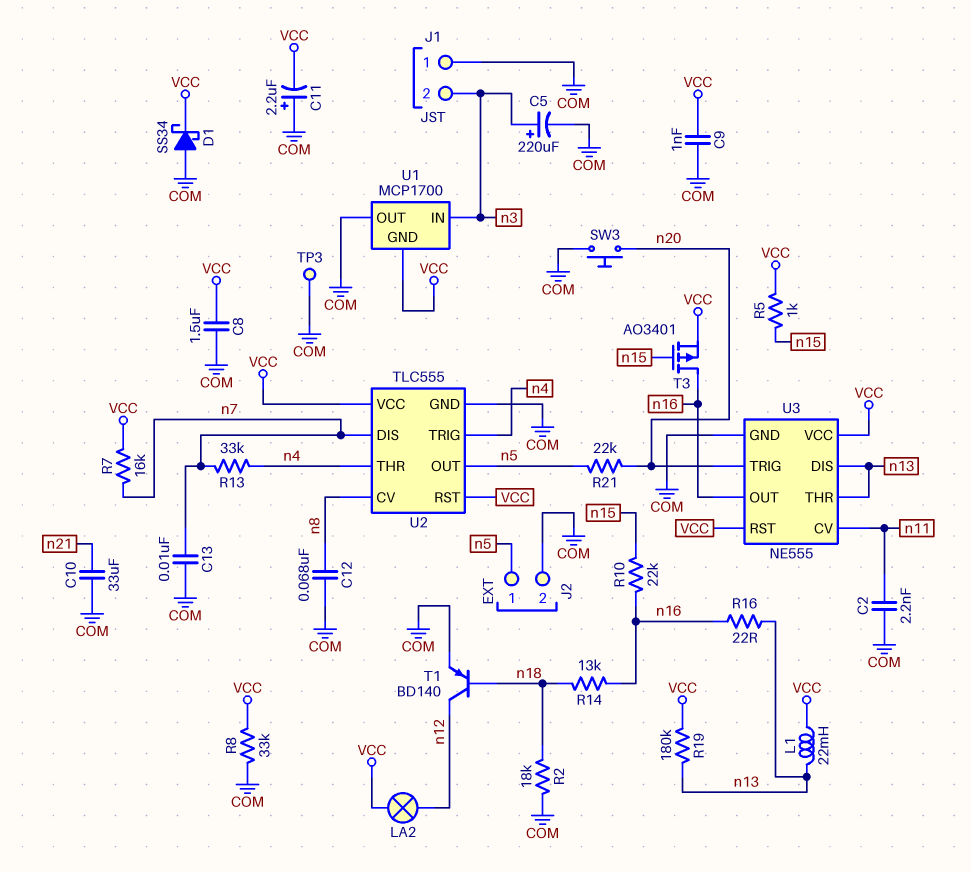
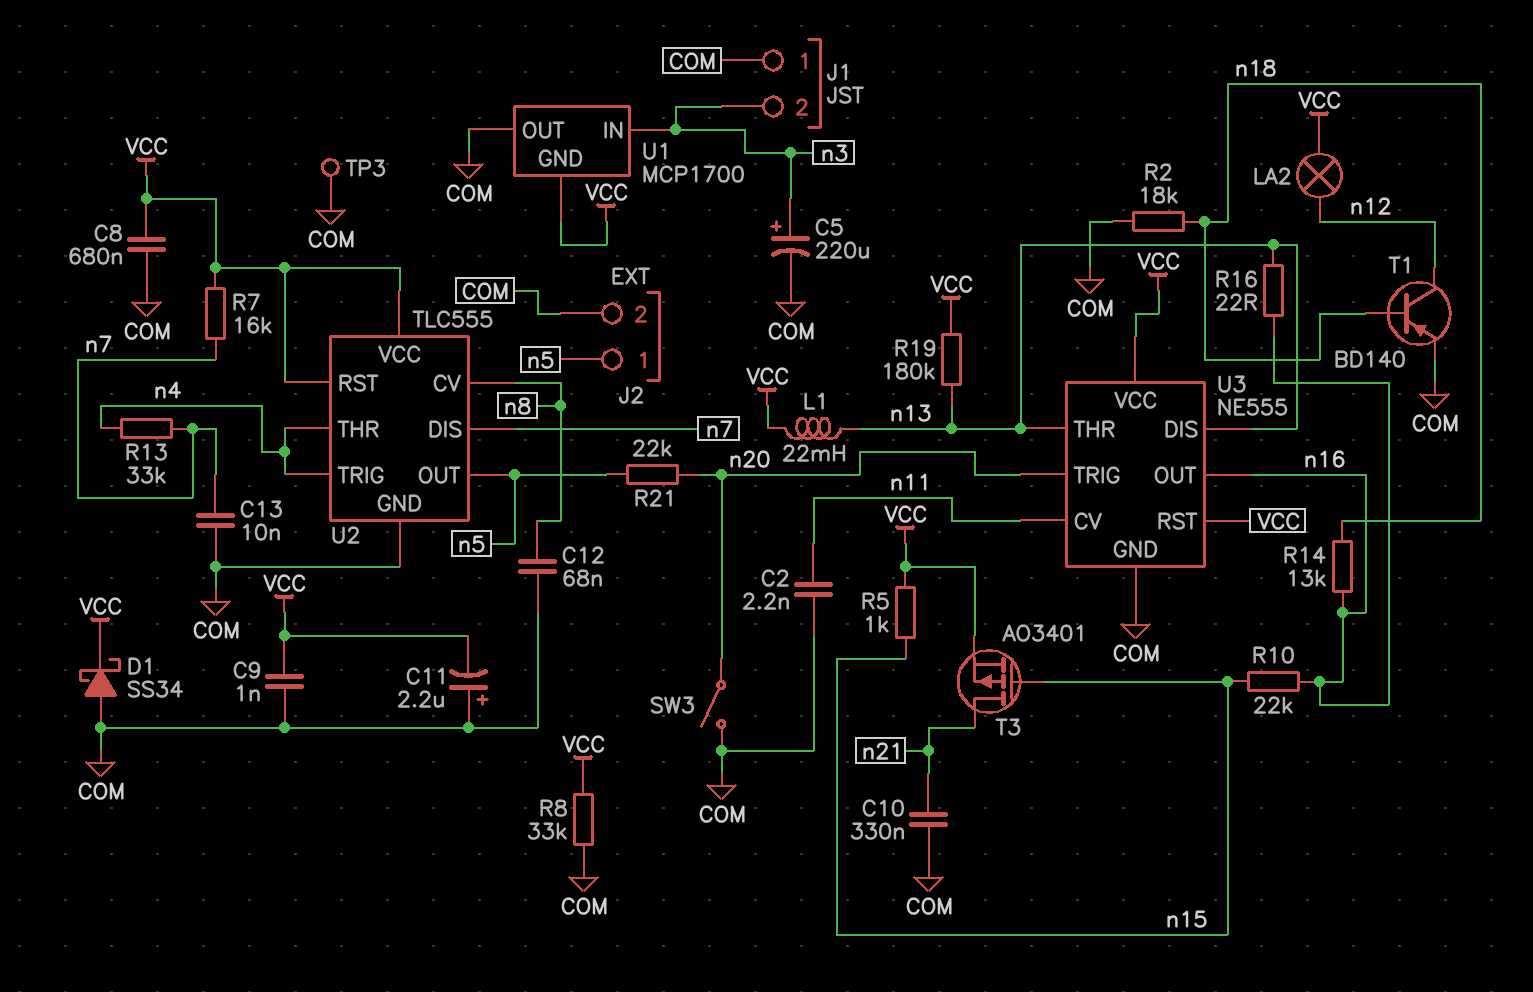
C8: 1.5uF (COM, VCC) -> 680nF (COM, VCC)
C10: 33uF (COM, n21) -> 330nF (COM, n21)
SW3: button (COM, n20) -> switch (COM, n20)
T3: PMOS AO3401 (G n15, D n16, S VCC) -> PMOS AO3401 (G n15, D n21, S VCC)

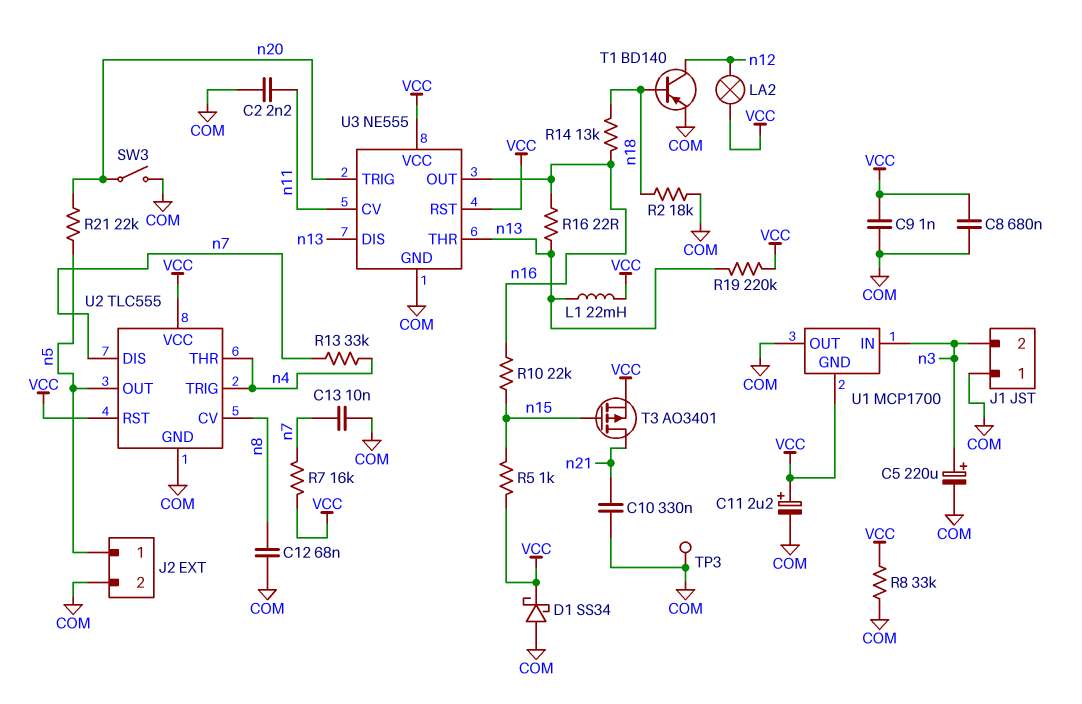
C11: 2.2uF (plus COM, minus VCC) -> 2.2uF (plus VCC, minus COM)
R19: 180k (VCC, n13) -> 220k (VCC, n13)

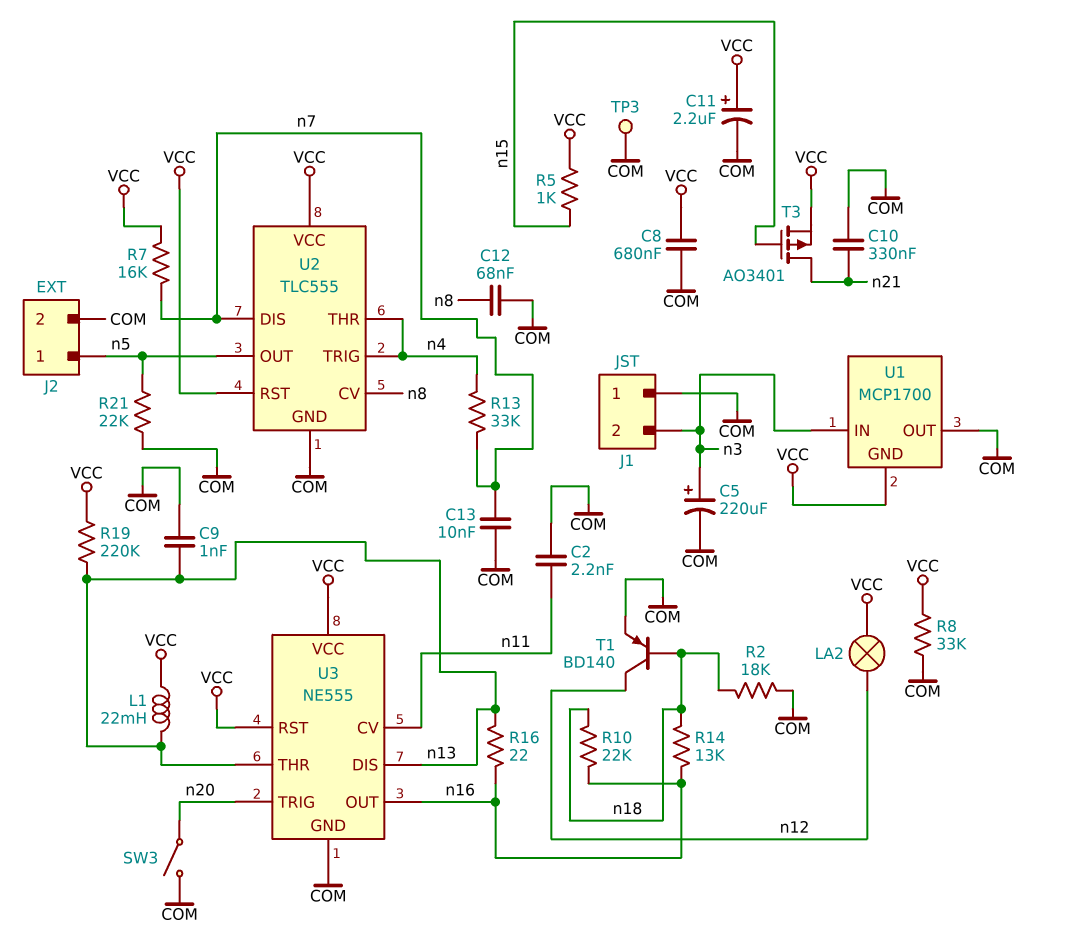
C9: 1nF (COM, VCC) -> 1nF (COM, n13)
D1: schottky SS34 (A COM, K VCC) -> none
R10: 22k (n15, n16) -> 22k (n16, n18)
R21: 22k (n5, n20) -> 22k (COM, n5)

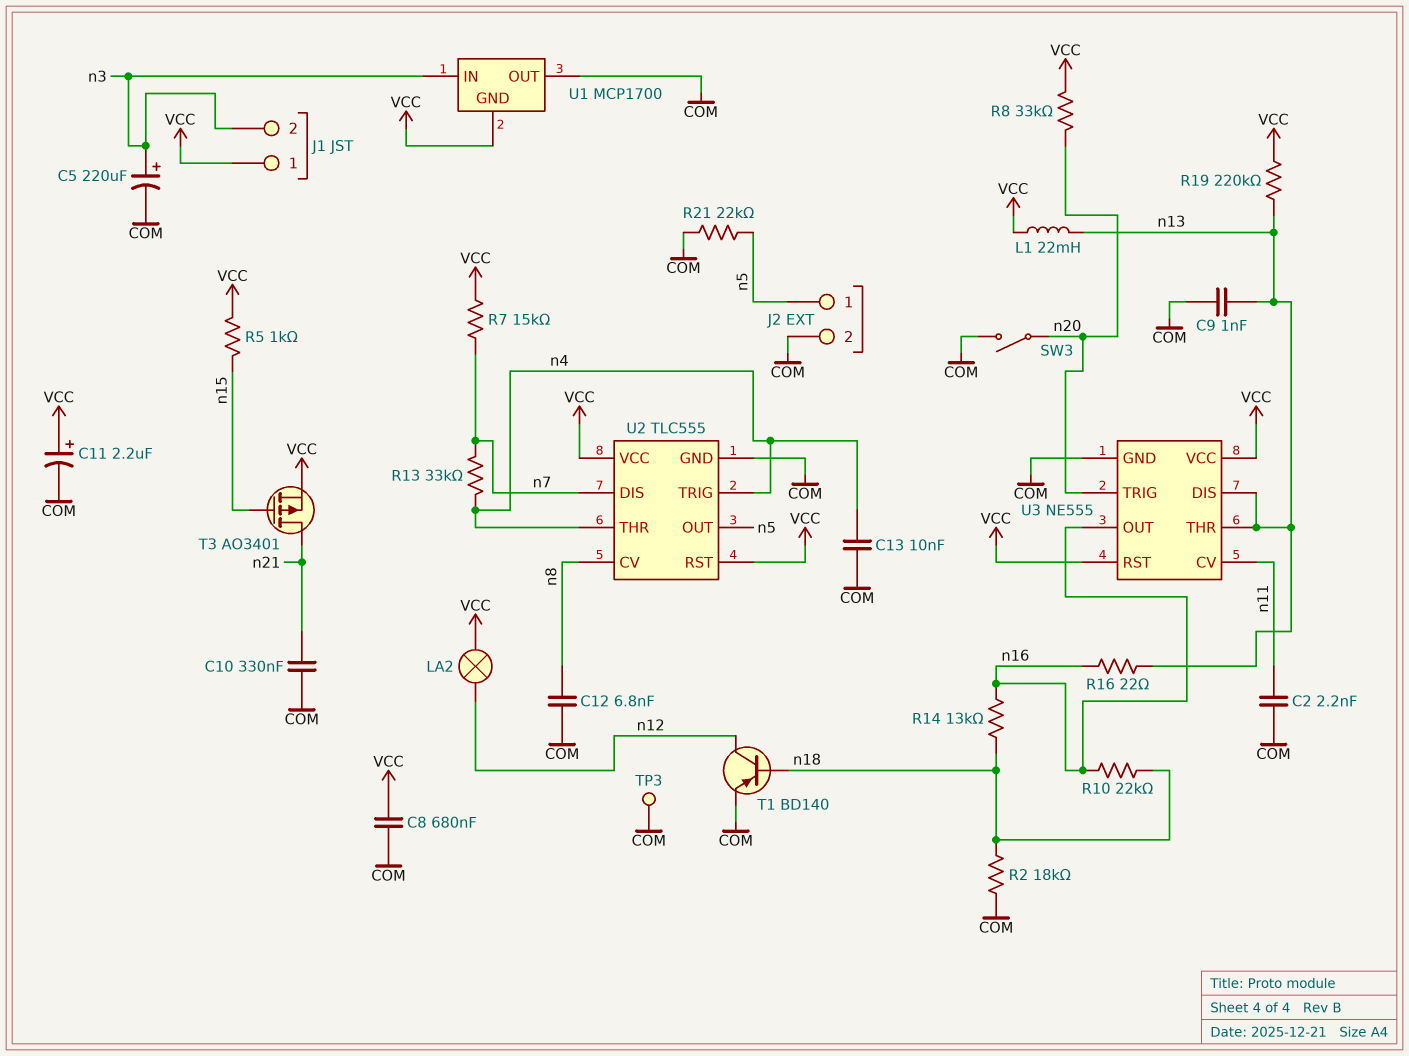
C12: 68nF (COM, n8) -> 6.8nF (COM, n8)
C13: 10nF (COM, n7) -> 10nF (COM, n4)
J1 pin 1: COM -> VCC
R7: 16k (VCC, n7) -> 15k (VCC, n7)
R8: 33k (COM, VCC) -> 33k (VCC, n20)

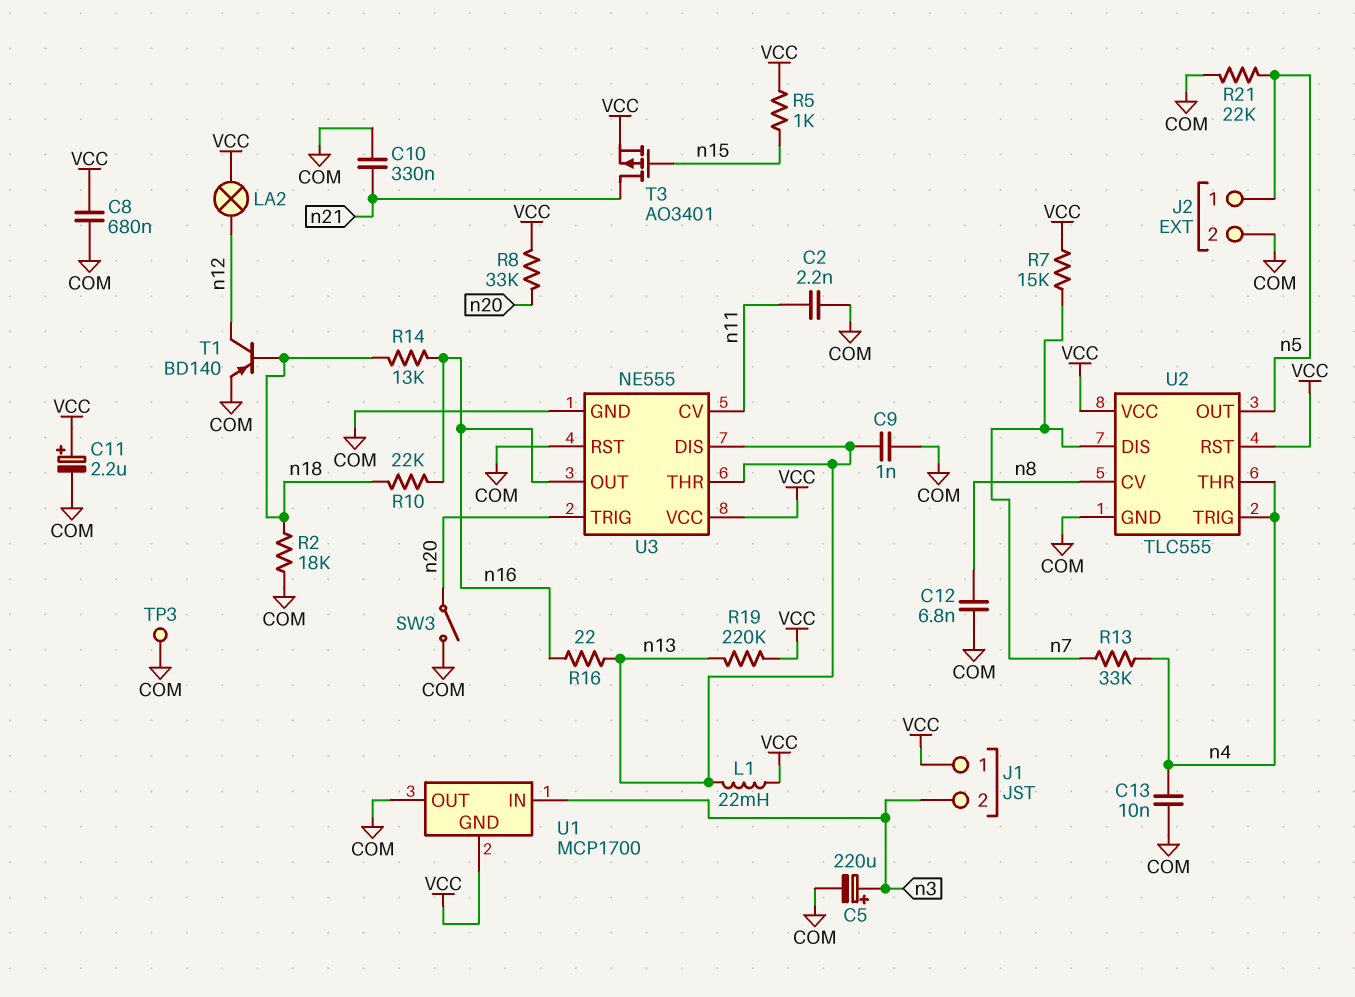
U3 pin RST: VCC -> COM

